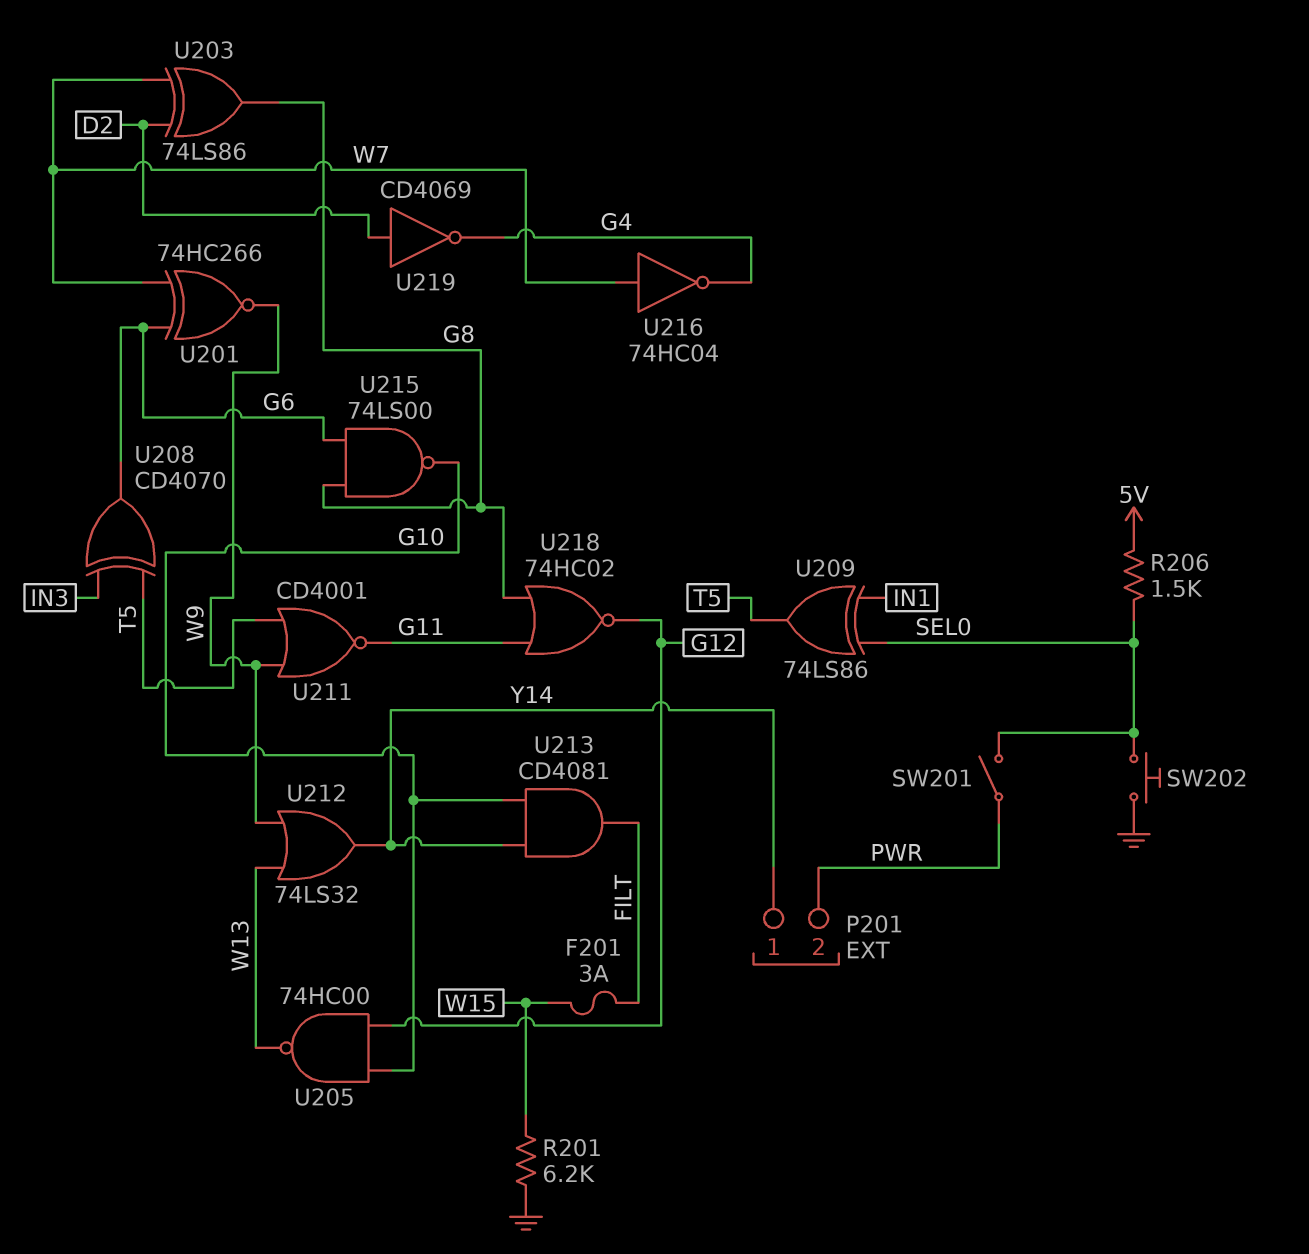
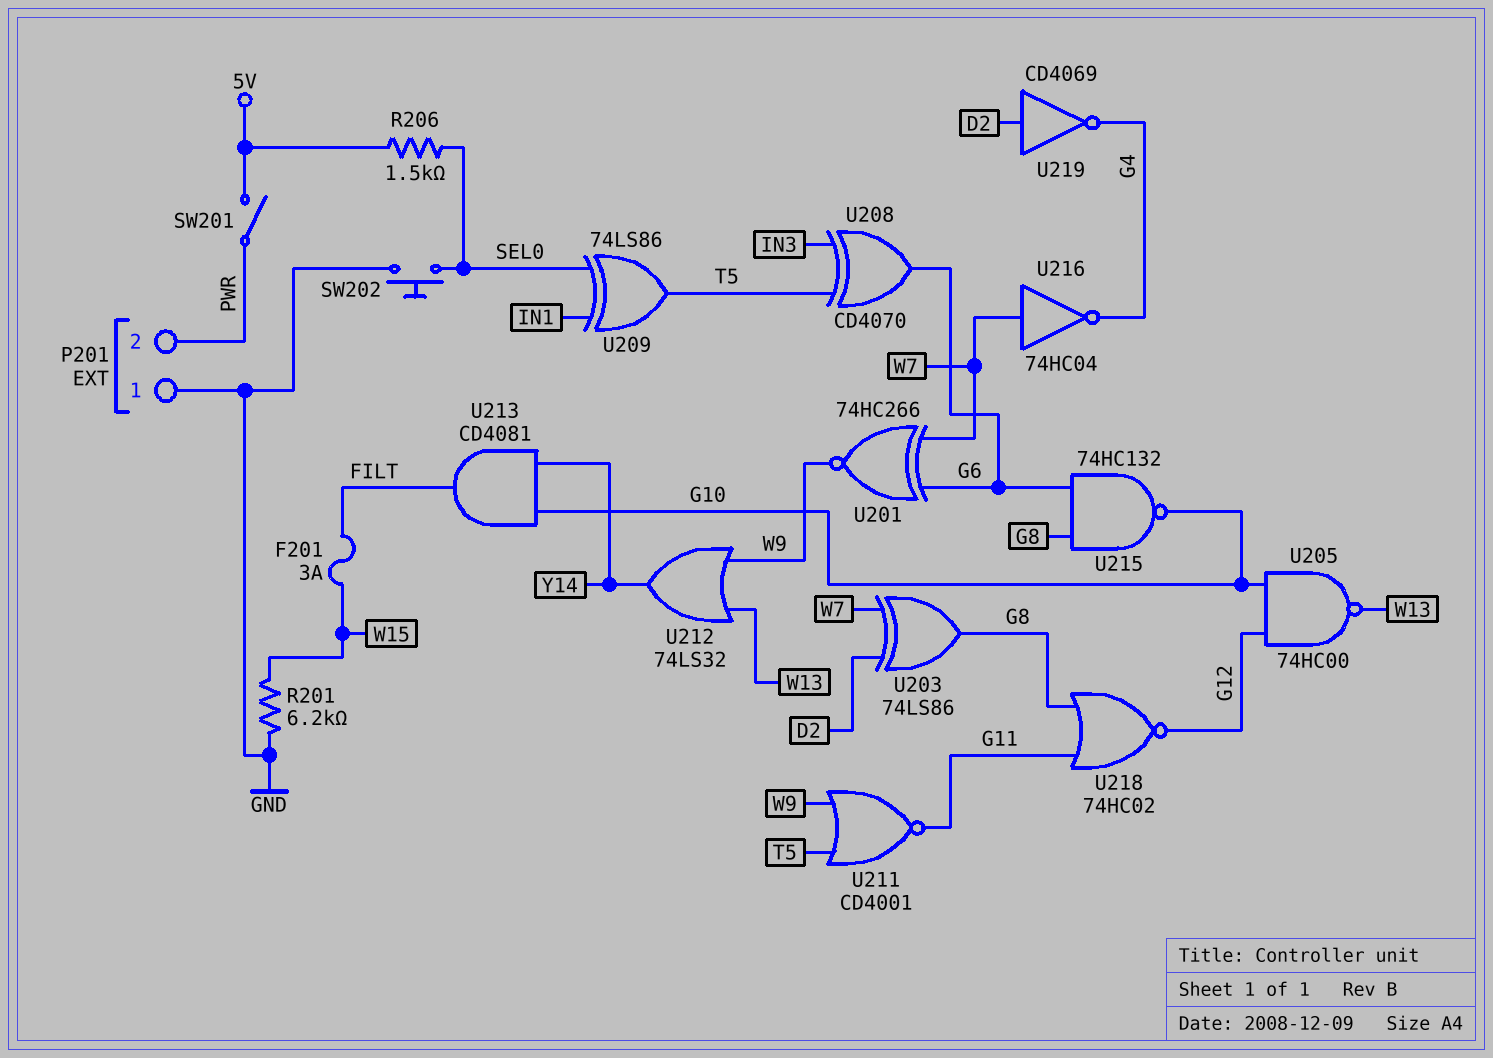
P201 pin 1: Y14 -> GND
SW201: switch (PWR, SEL0) -> switch (5V, PWR)
U215: NAND 74LS00 (in G6, in G8, out G10) -> NAND 74HC132 (in G6, in G8, out G10)

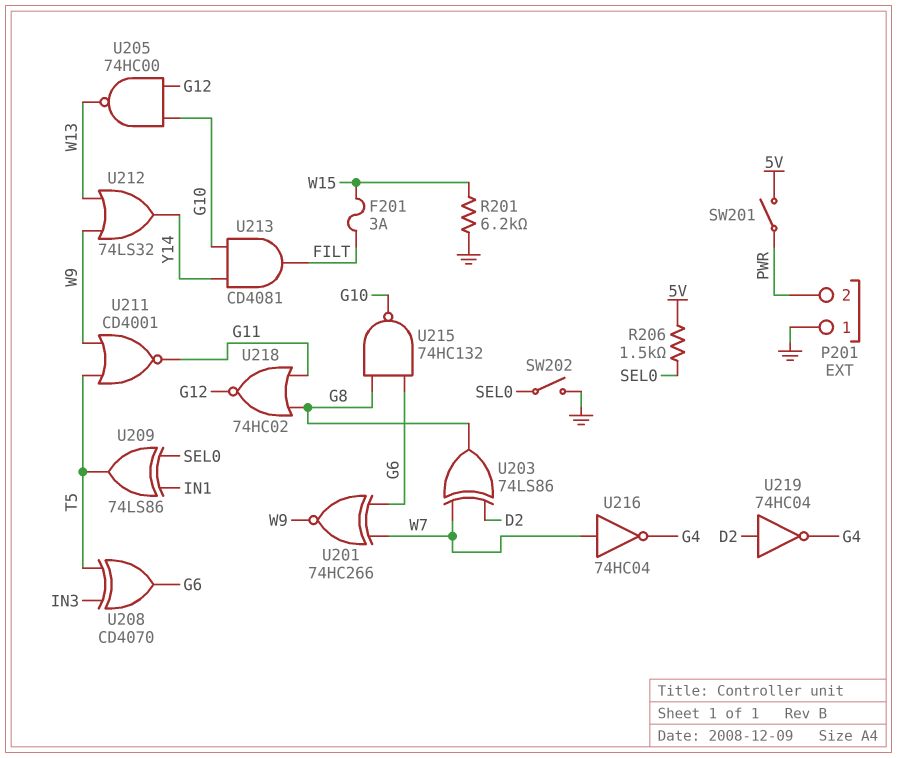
SW202: button (GND, SEL0) -> switch (GND, SEL0)
U219: NOT CD4069 (in D2, out G4) -> NOT 74HC04 (in D2, out G4)

